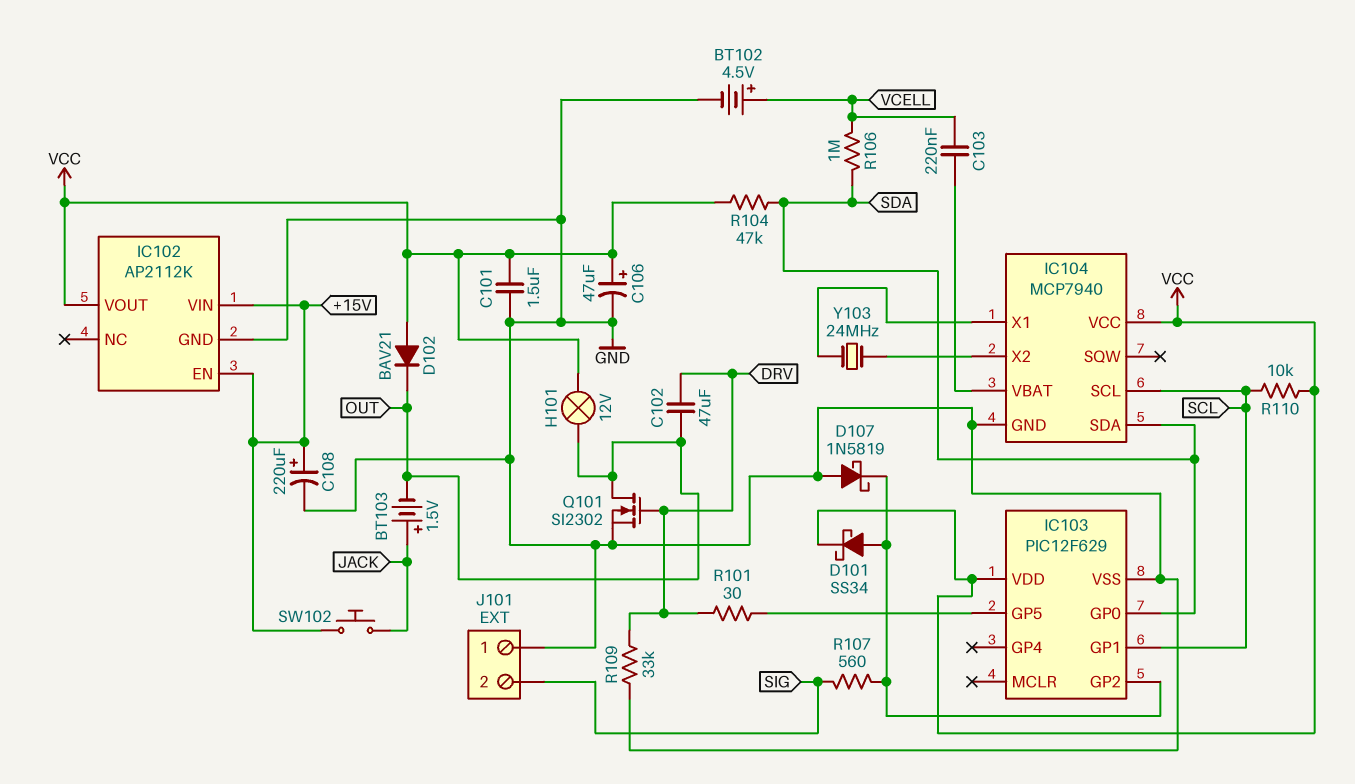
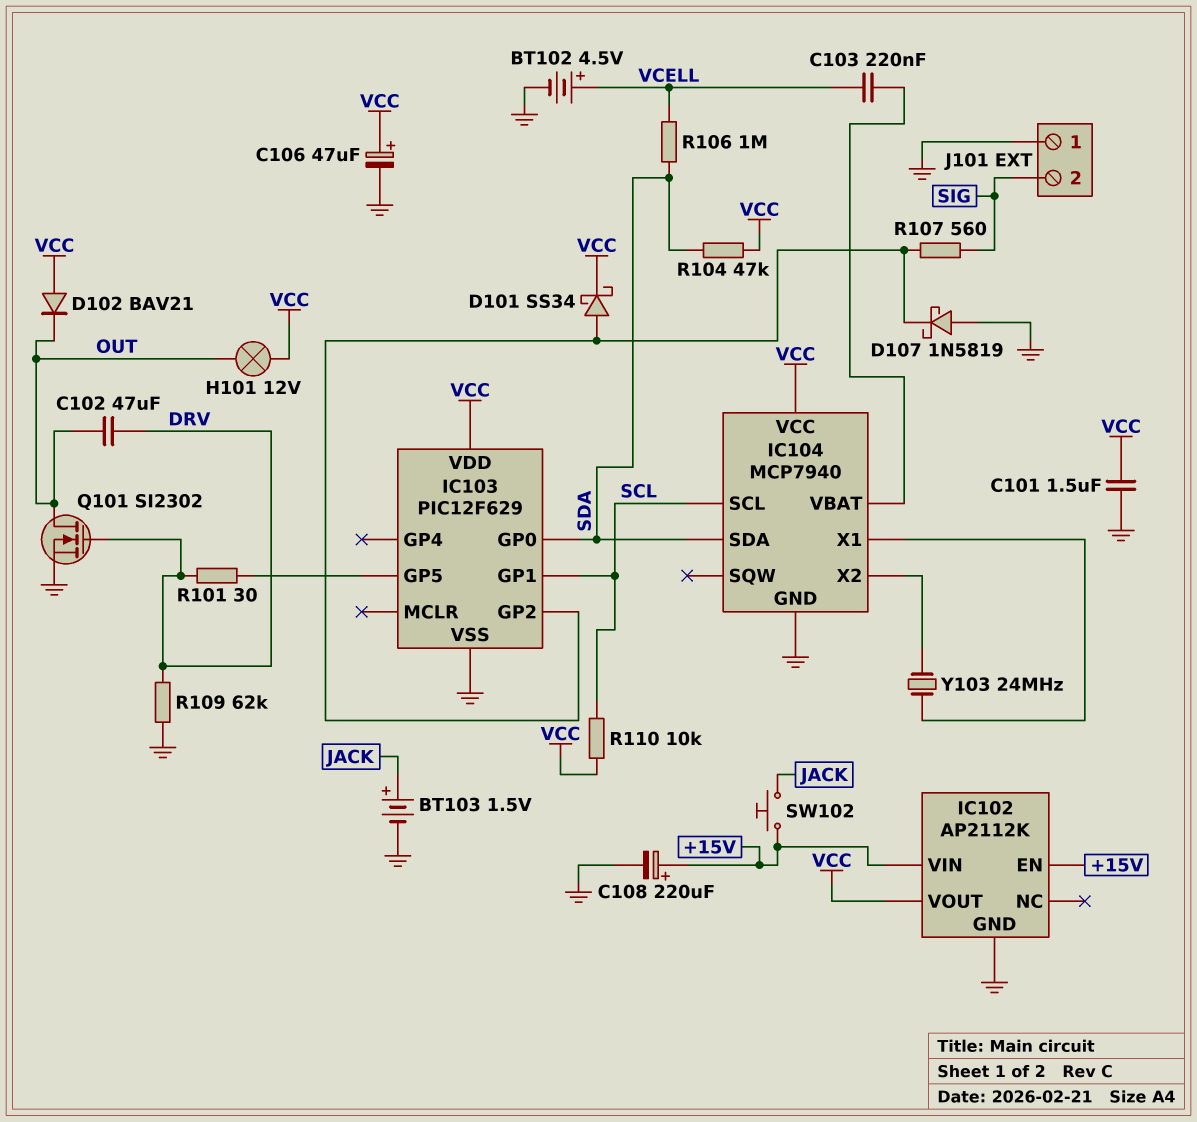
BT103: 1.5V (plus JACK, minus OUT) -> 1.5V (plus JACK, minus GND)
R109: 33k (DRV, GND) -> 62k (DRV, GND)

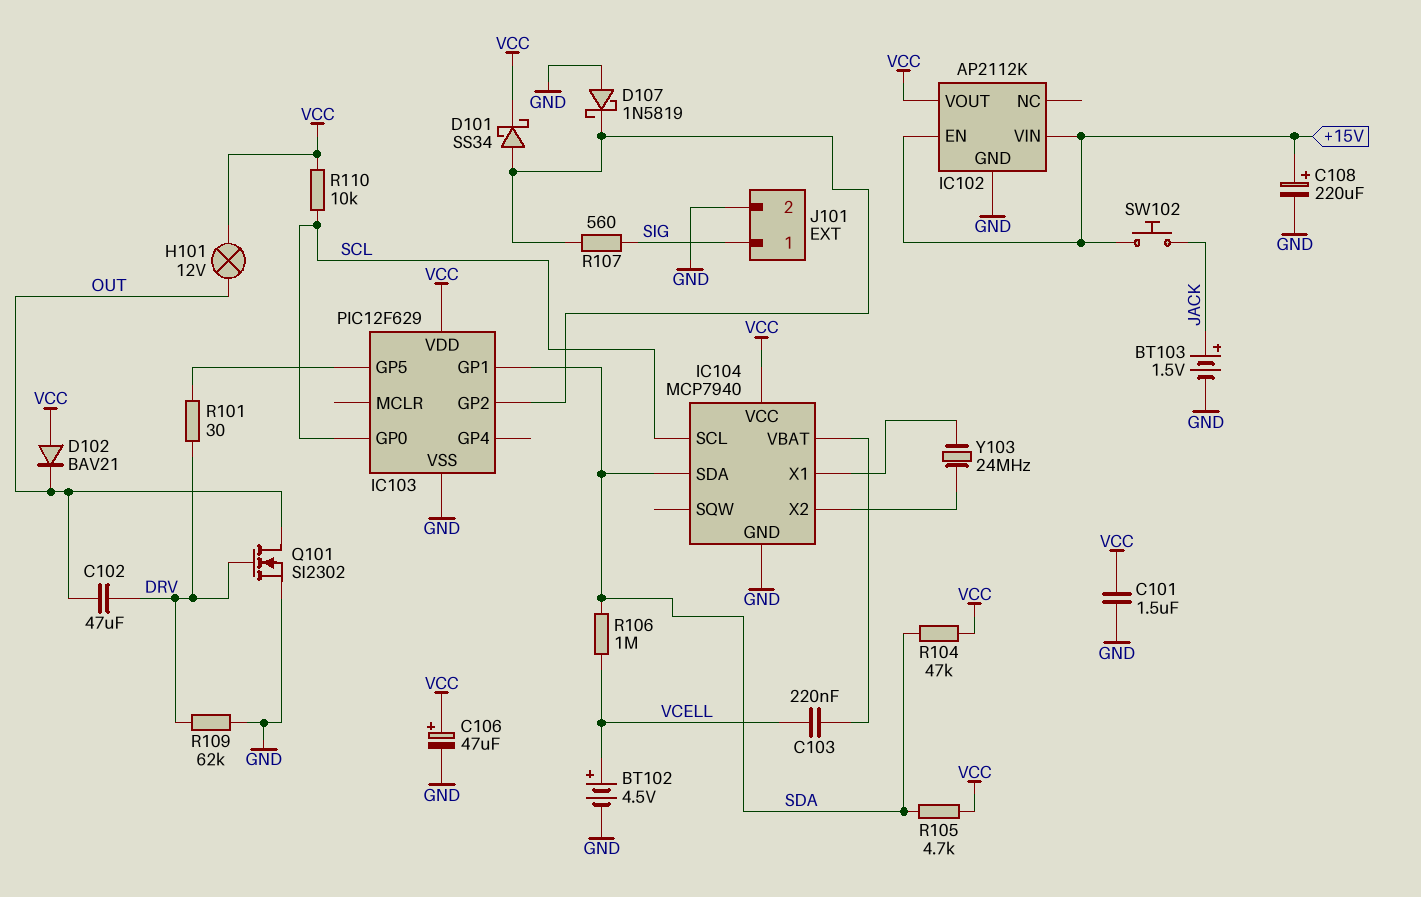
IC103 pin GP0: SDA -> SCL
IC103 pin GP1: SCL -> SDA
J101 pin 1: GND -> SIG
J101 pin 2: SIG -> GND
R105: none -> 4.7k (SDA, VCC)

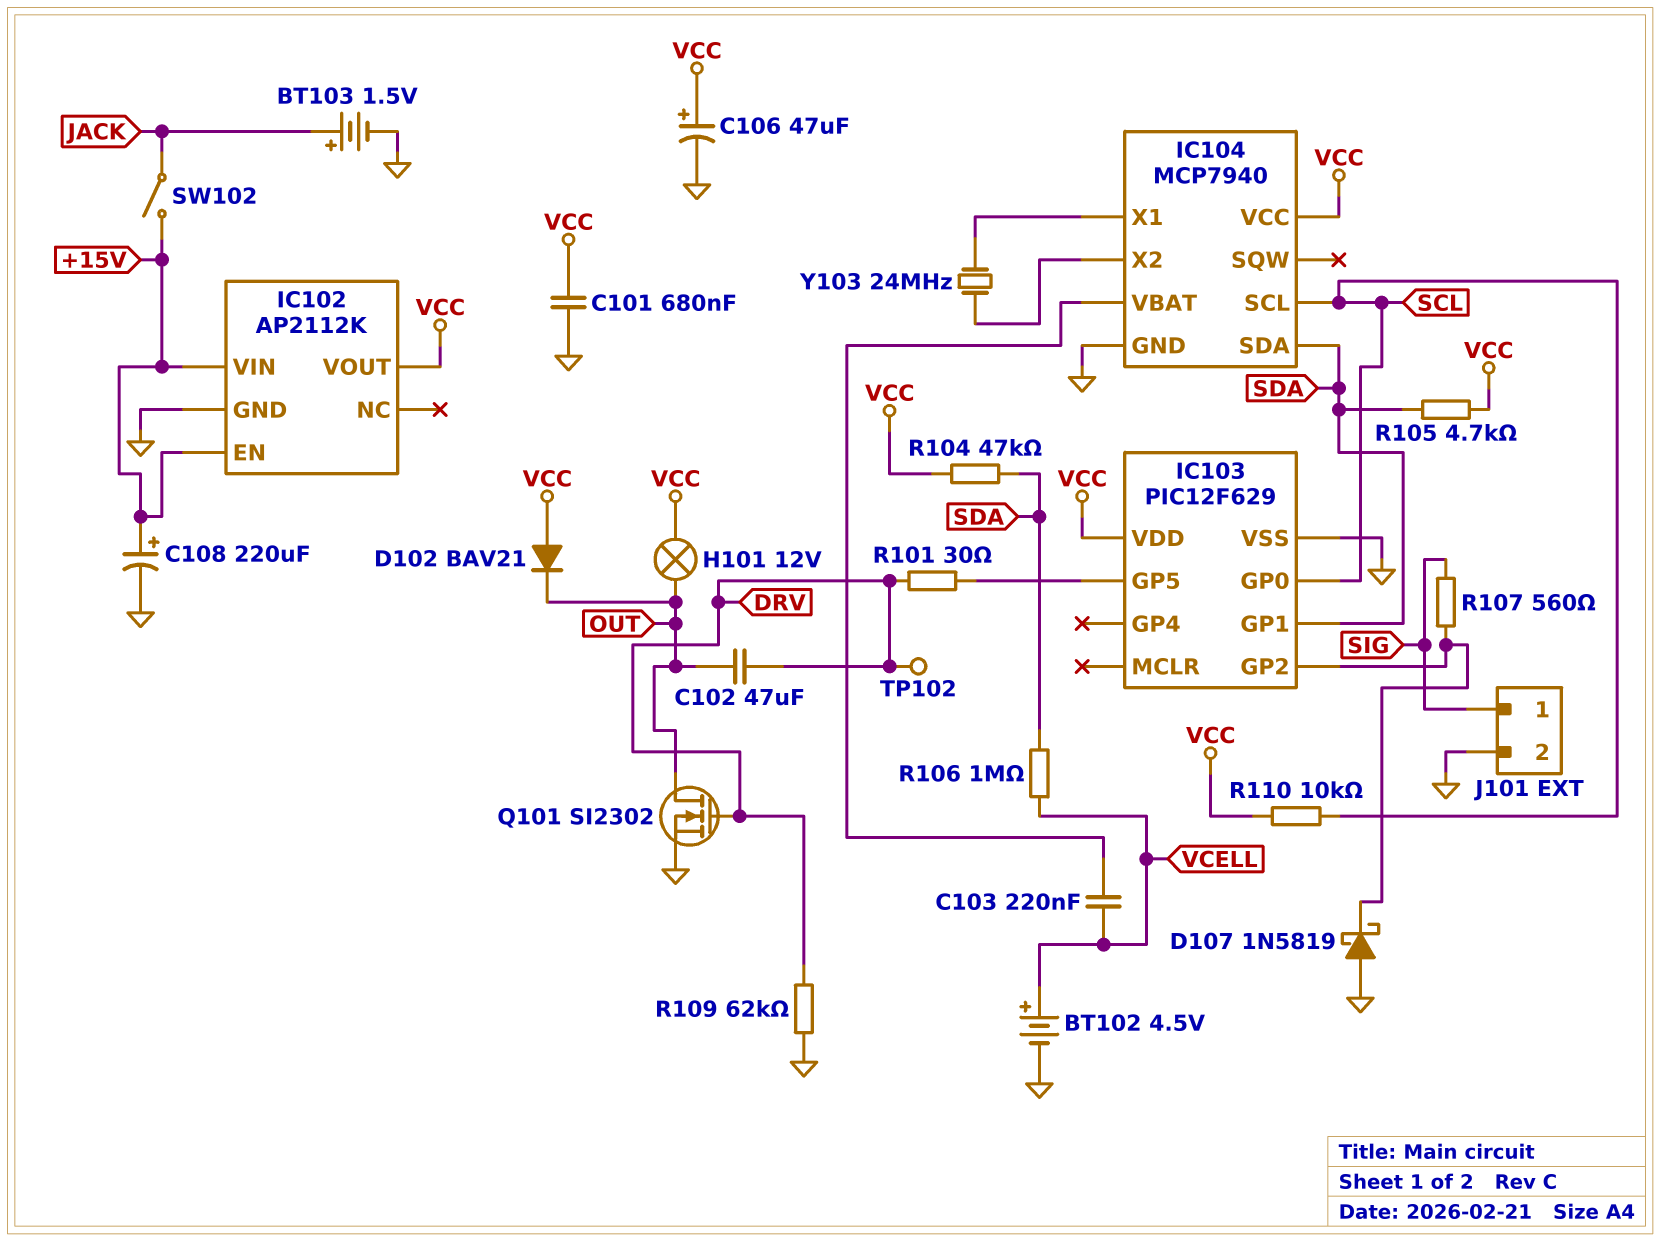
C101: 1.5uF (GND, VCC) -> 680nF (GND, VCC)
D101: schottky SS34 (A IC103/GP2, K VCC) -> none
SW102: button (+15V, JACK) -> switch (+15V, JACK)
TP102: none -> test point (DRV)

